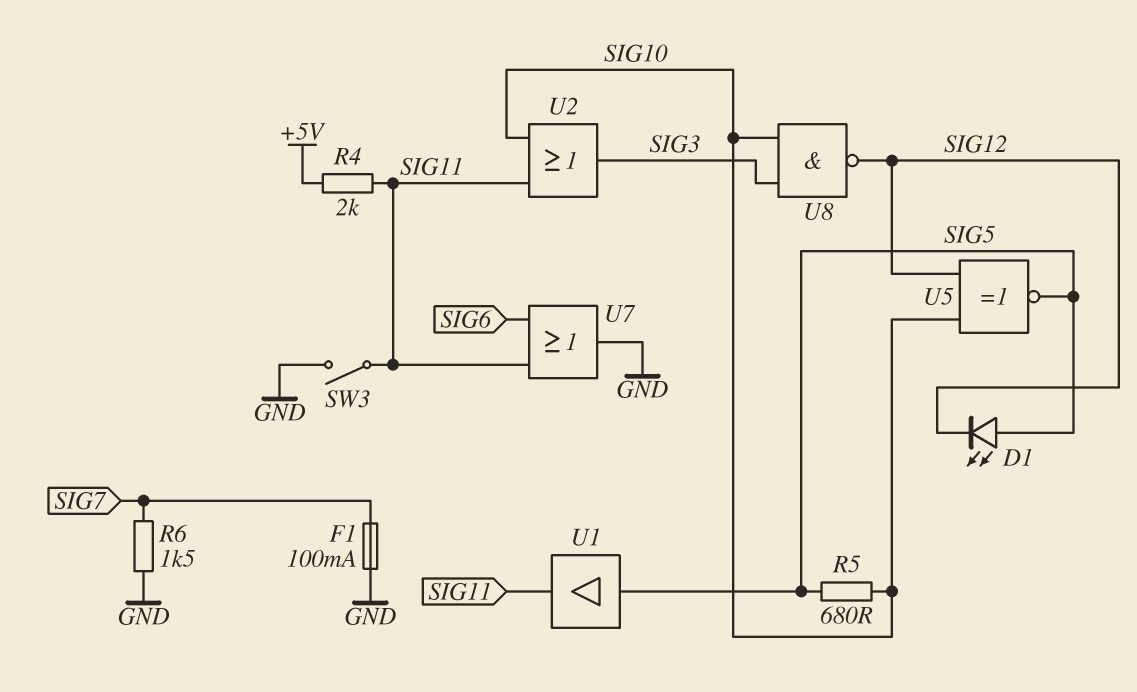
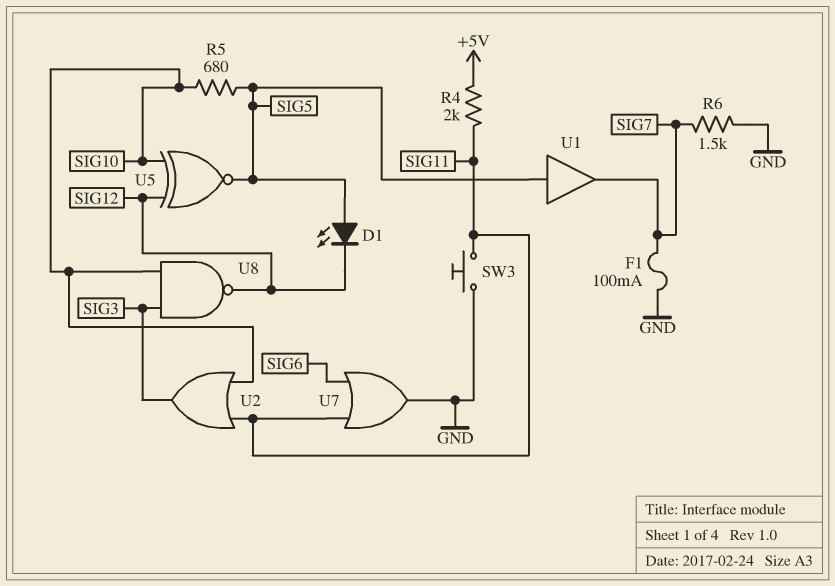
SW3: switch (GND, SIG11) -> button (GND, SIG11)
U1: buffer (in SIG5, out SIG11) -> buffer (in SIG5, out SIG7)

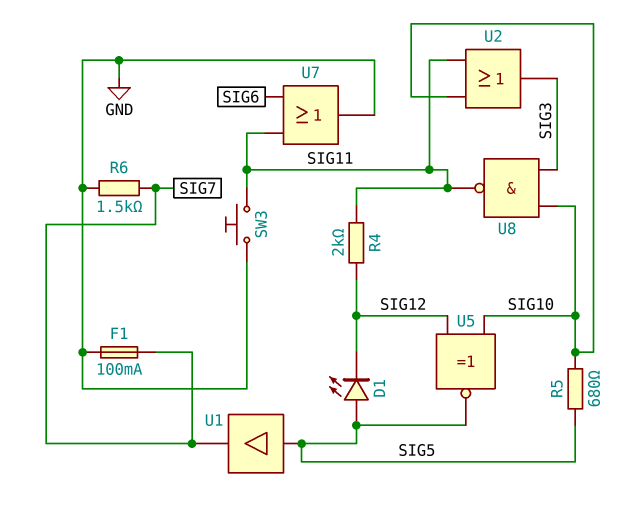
R4: 2k (+5V, SIG11) -> 2k (SIG11, SIG12)
U8: NAND (in SIG3, in SIG10, out SIG12) -> NAND (in SIG3, in SIG10, out SIG11)

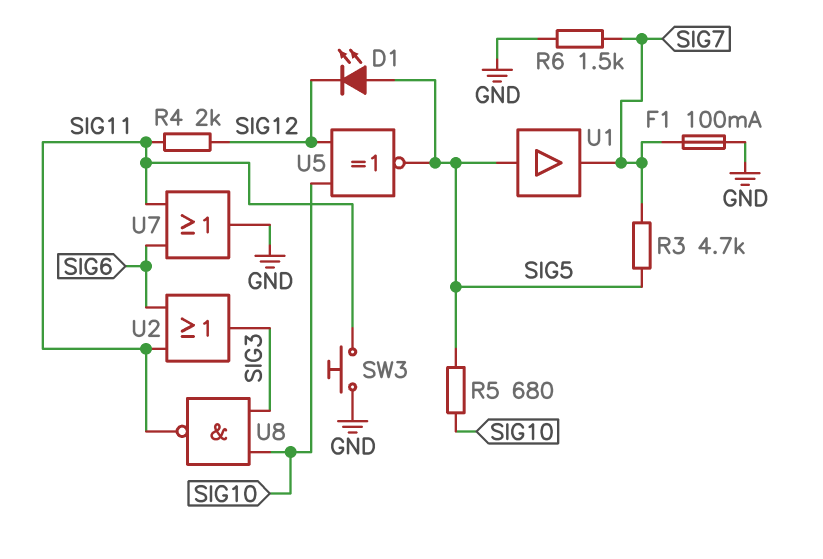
R3: none -> 4.7k (SIG5, SIG7)
U2: OR (in SIG10, in SIG11, out SIG3) -> OR (in SIG6, in SIG11, out SIG3)

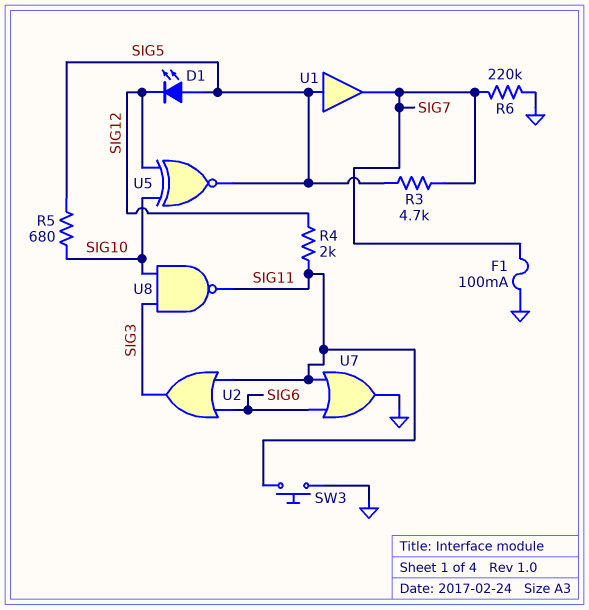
R6: 1.5k (GND, SIG7) -> 220k (GND, SIG7)

